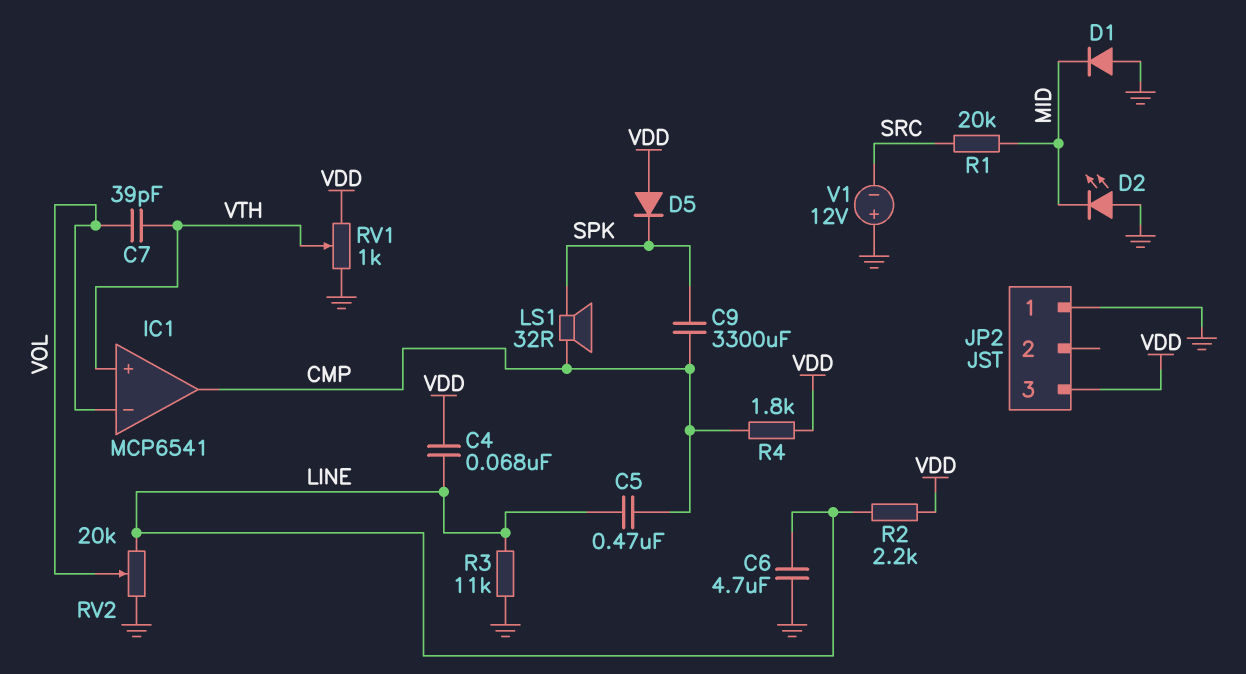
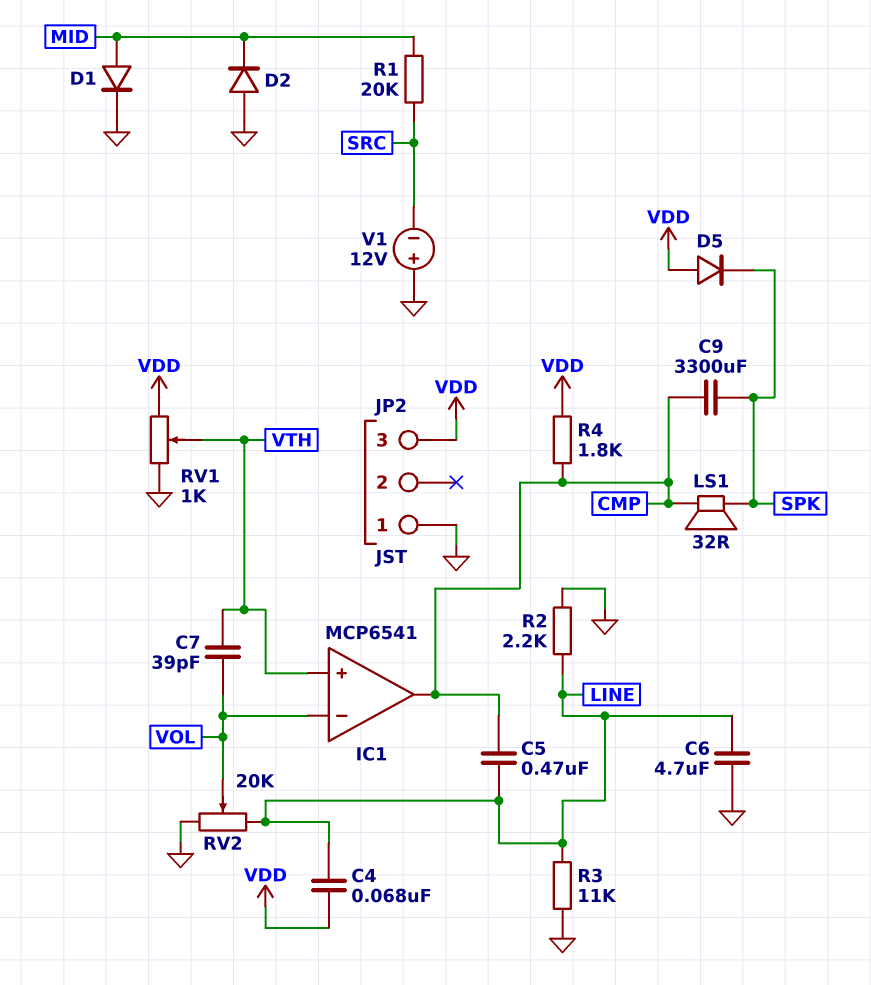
D1: diode (A GND, K MID) -> diode (A MID, K GND)
D2: LED (A GND, K MID) -> diode (A GND, K MID)
R2: 2.2k (LINE, VDD) -> 2.2k (GND, LINE)

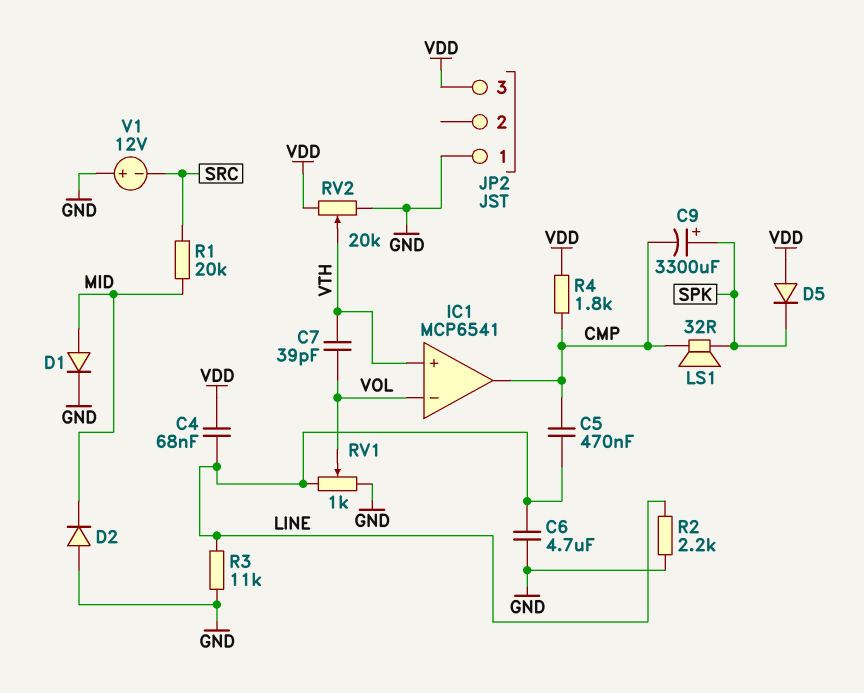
C9: 3300uF (CMP, SPK) -> 3300uF (plus SPK, minus CMP)
RV1: 1k (GND, VDD, wiper VTH) -> 1k (GND, LINE, wiper VOL)
RV2: 20k (GND, LINE, wiper VOL) -> 20k (GND, VDD, wiper VTH)

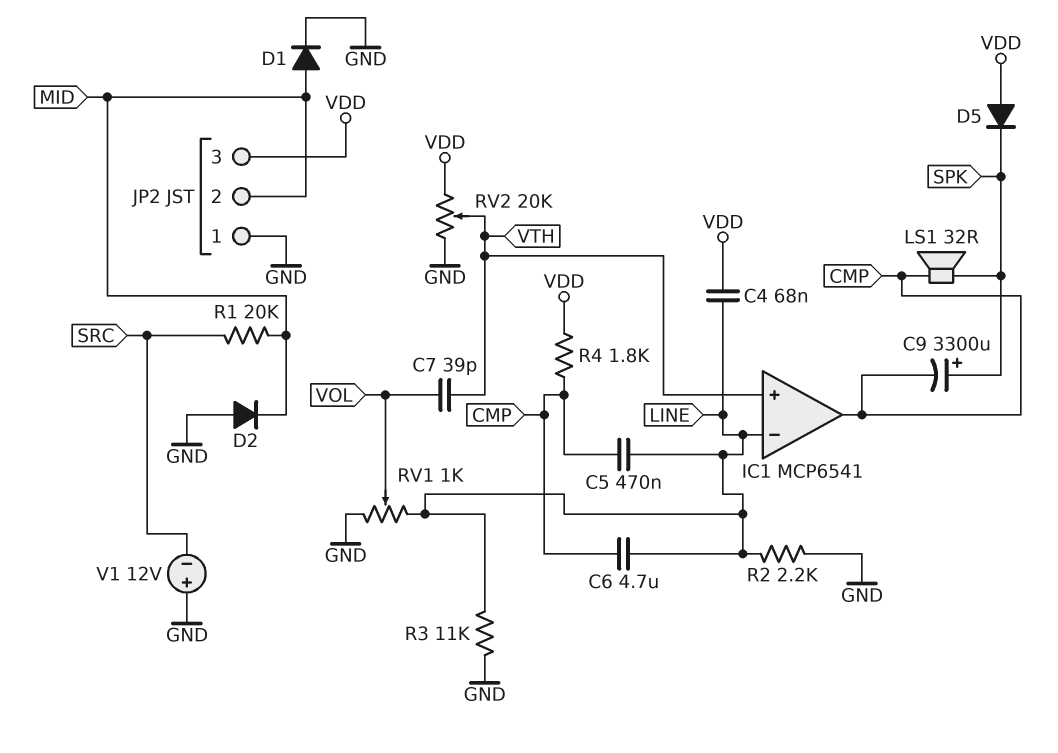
C6: 4.7uF (GND, LINE) -> 4.7uF (CMP, LINE)
IC1 pin in-: VOL -> LINE
JP2 pin 2: none -> MID

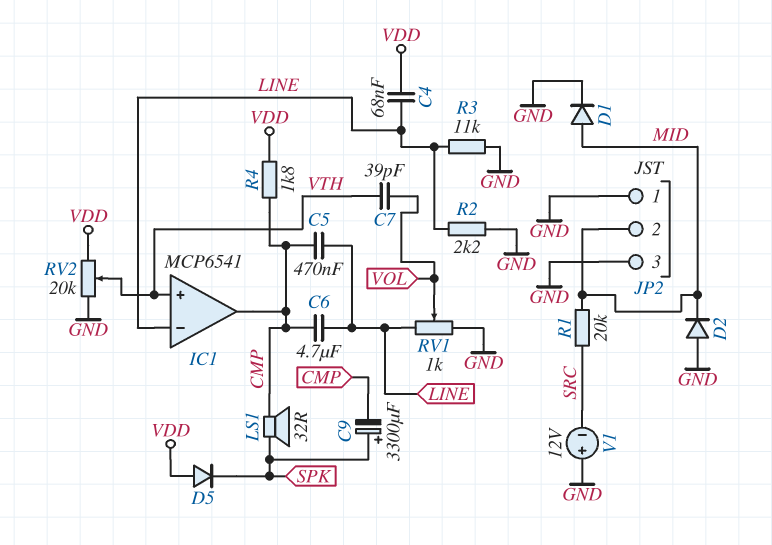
JP2 pin 3: VDD -> GND

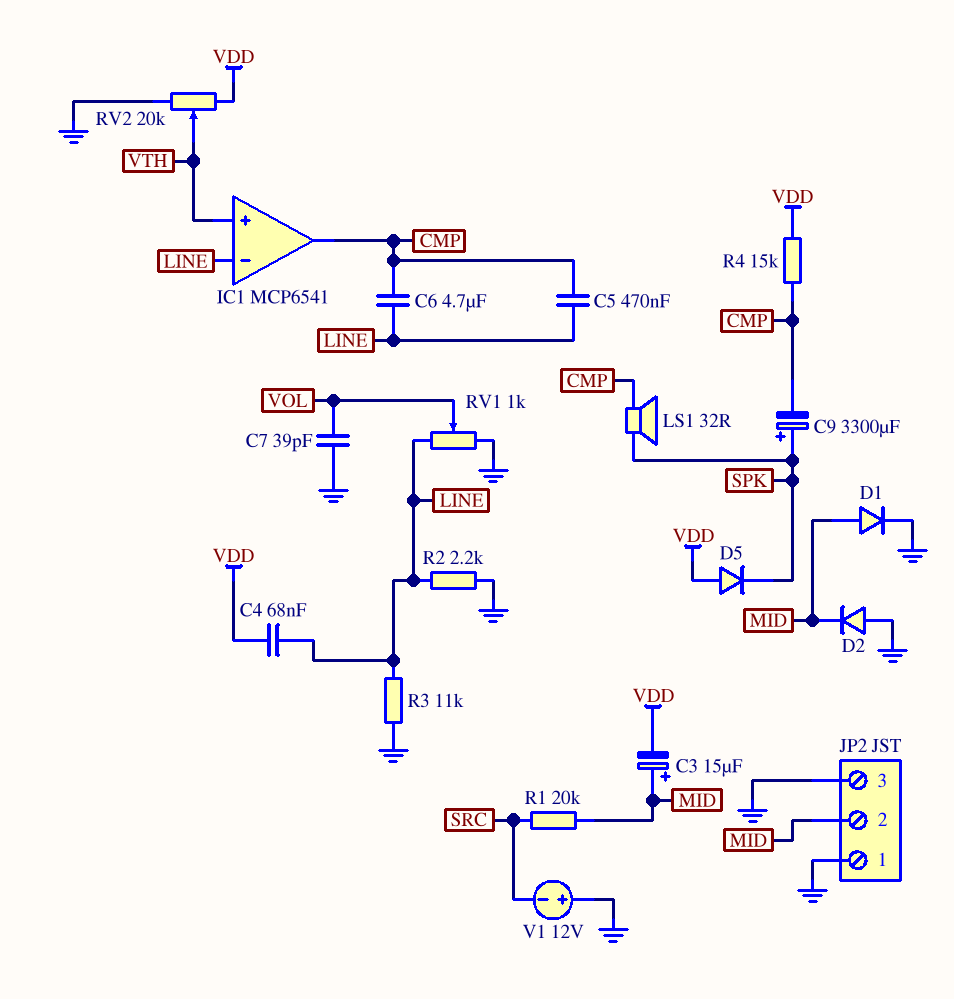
C3: none -> 15uF (plus MID, minus VDD)
C7: 39pF (VOL, VTH) -> 39pF (GND, VOL)
R4: 1.8k (CMP, VDD) -> 15k (CMP, VDD)

